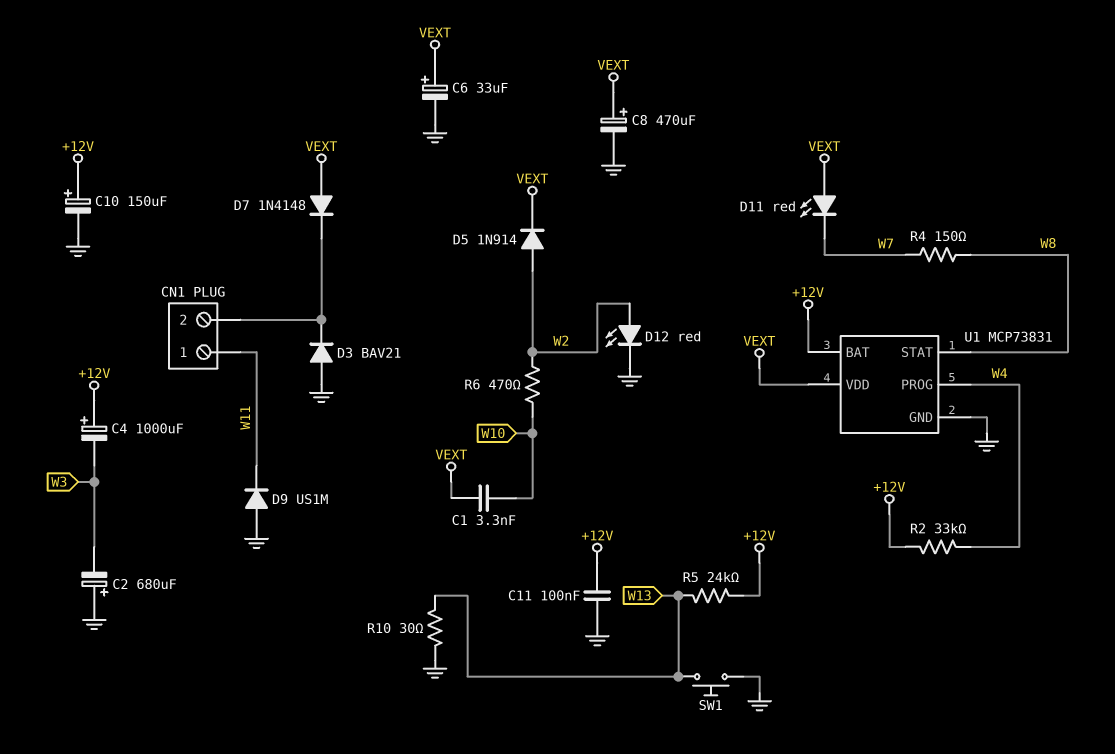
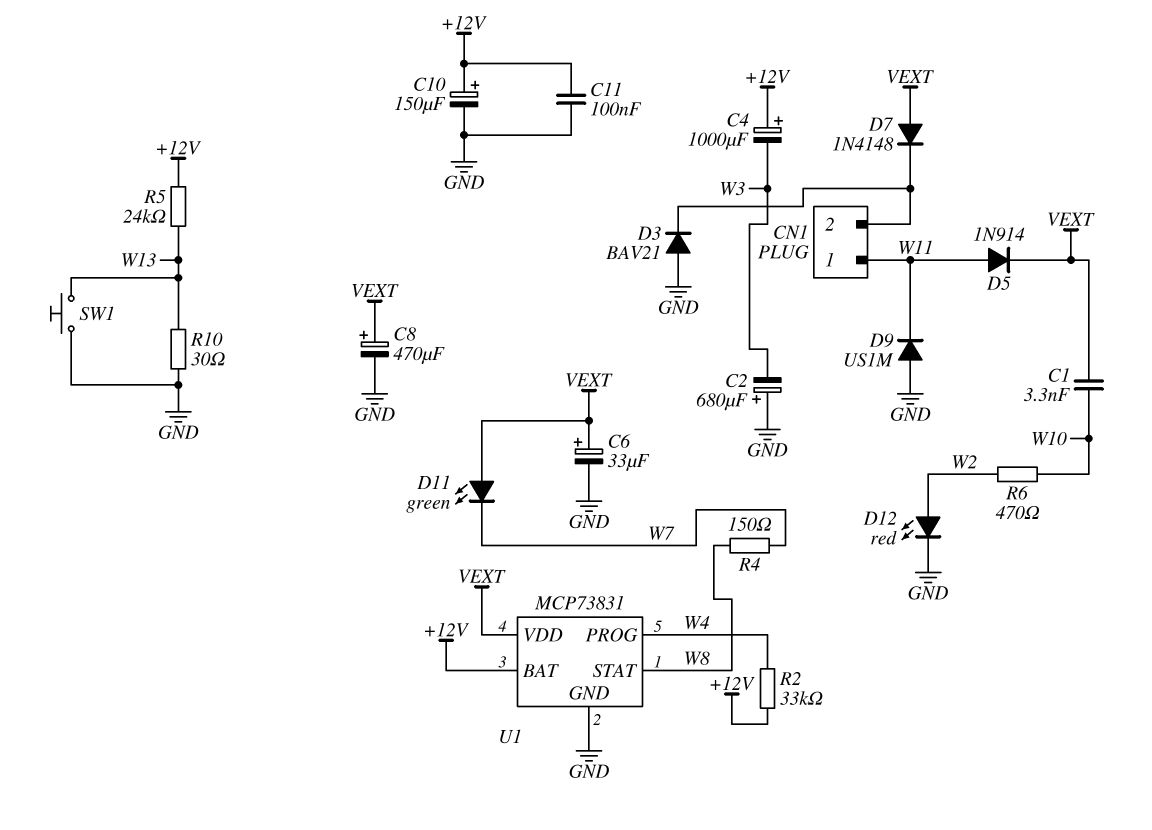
D5: diode 1N914 (A W2, K VEXT) -> diode 1N914 (A W11, K VEXT)
D11: LED red (A VEXT, K W7) -> LED green (A VEXT, K W7)

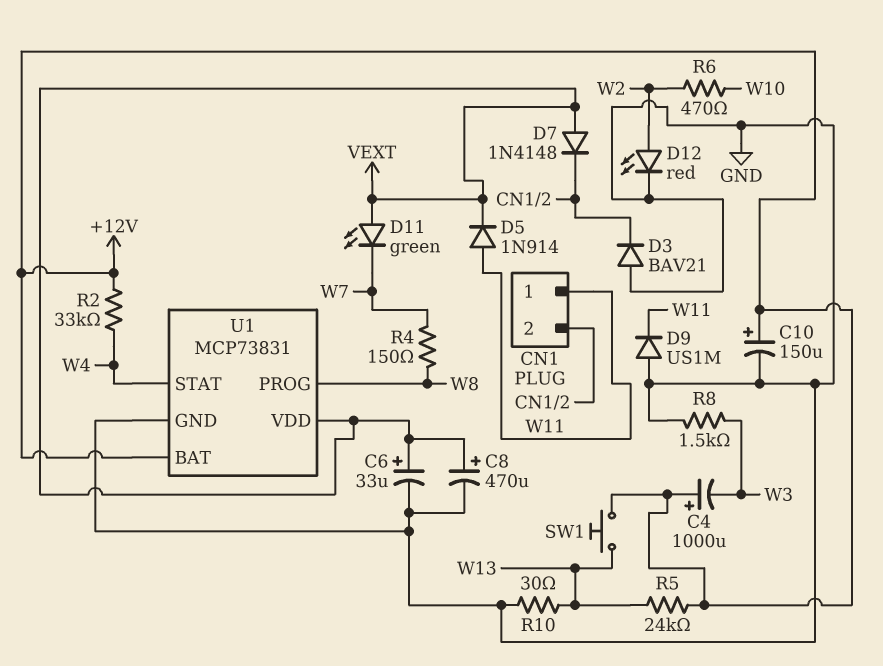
C1: 3.3nF (VEXT, W10) -> none
C2: 680uF (plus GND, minus W3) -> none
C11: 100nF (+12V, GND) -> none
R8: none -> 1.5k (GND, W3)
SW1: button (GND, W13) -> button (+12V, W13)
U1 pin PROG: W4 -> W8
U1 pin STAT: W8 -> W4

